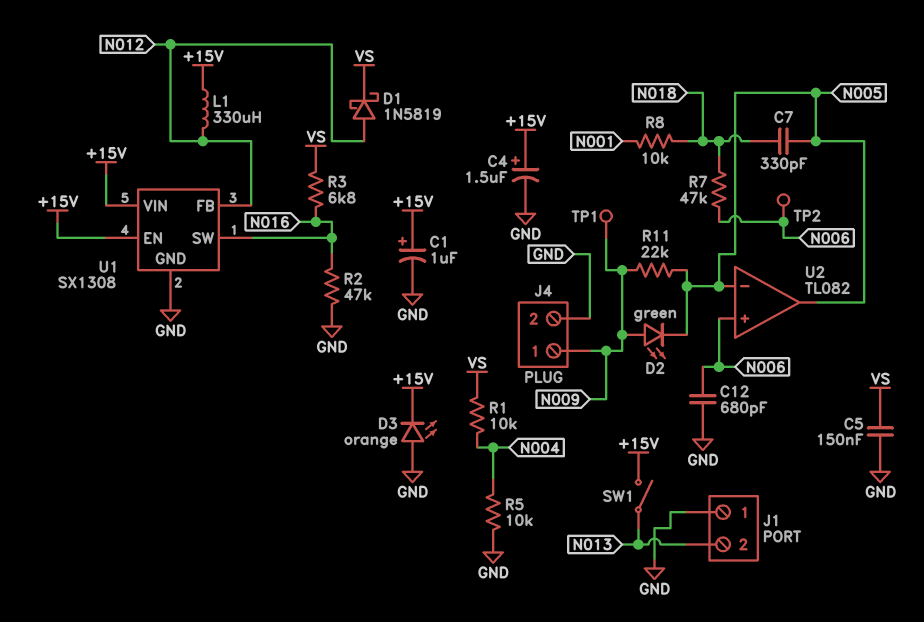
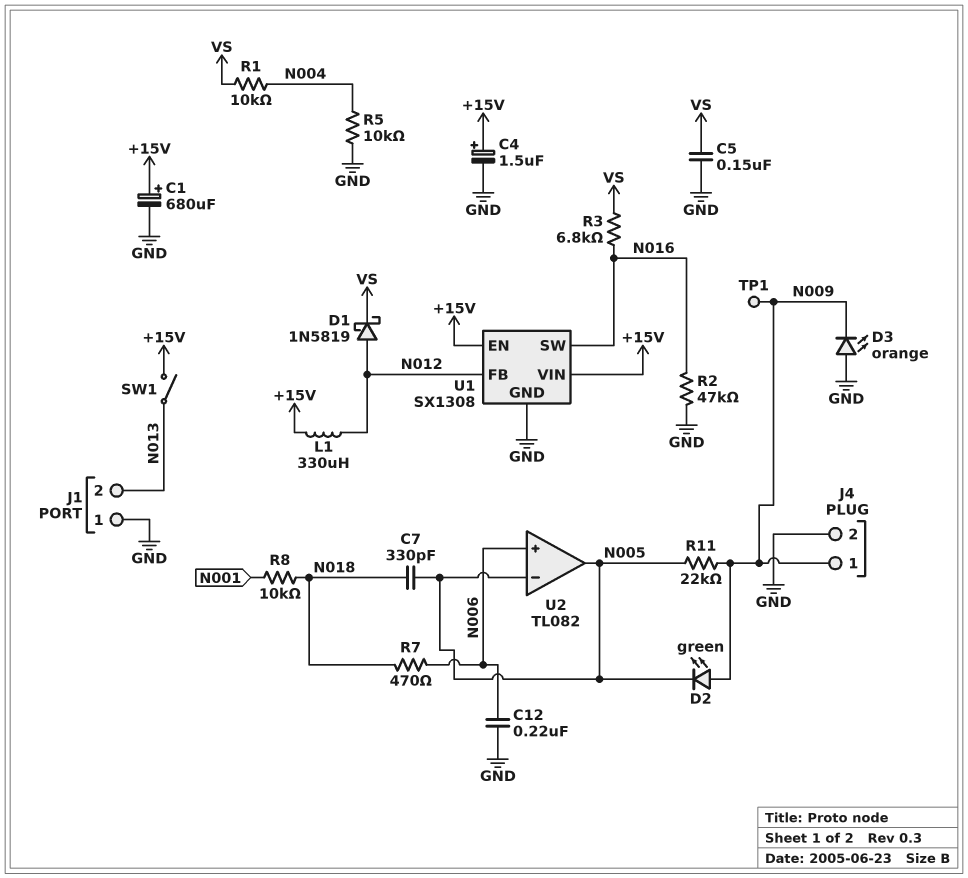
C1: 1uF (plus +15V, minus GND) -> 680uF (plus +15V, minus GND)
C12: 680pF (GND, N006) -> 220nF (GND, N006)
D3: LED orange (A GND, K +15V) -> LED orange (A GND, K N009)
R7: 47k (N006, N018) -> 470 (N006, N018)
TP2: test point (N006) -> none

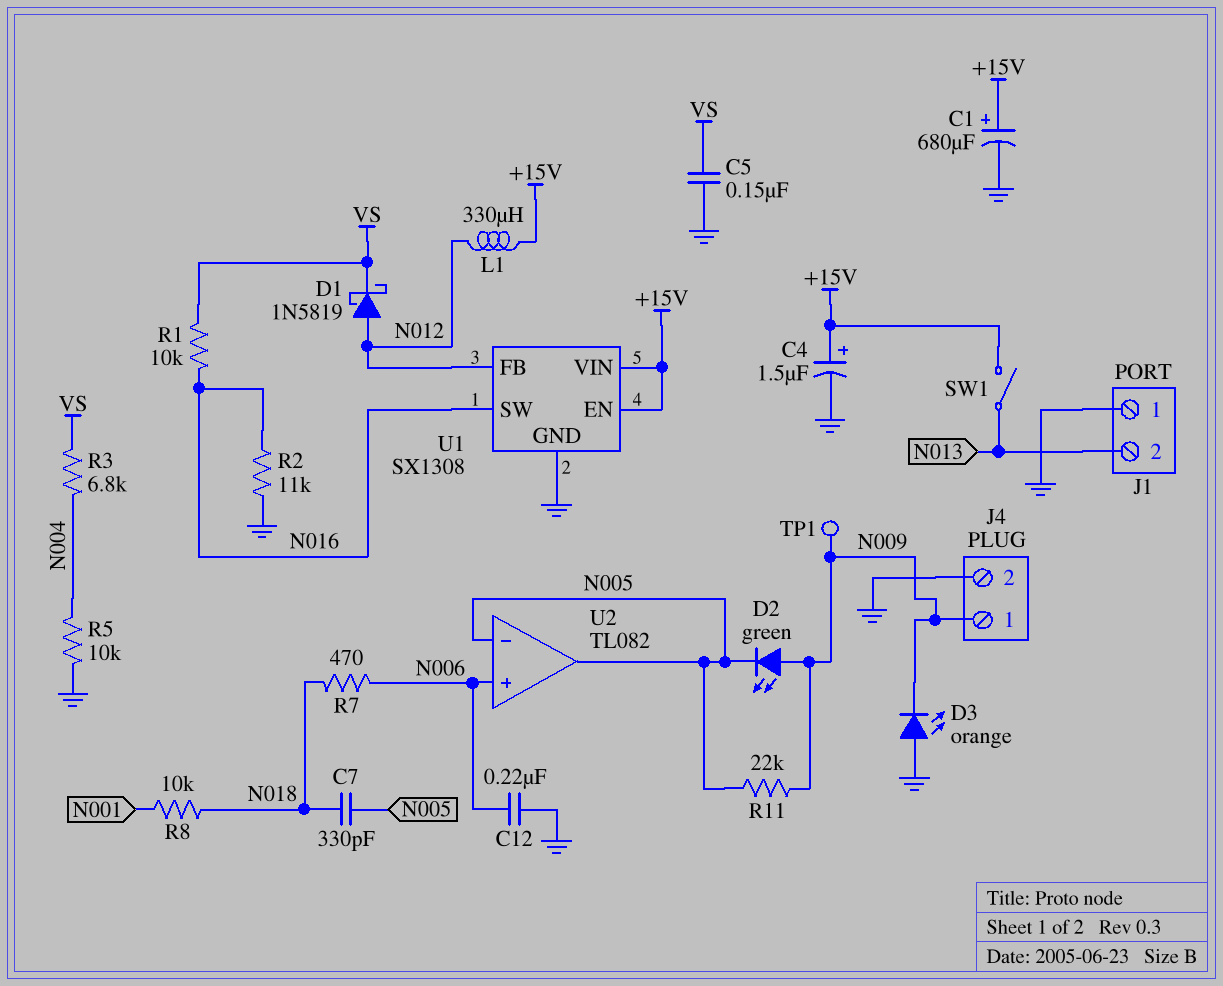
R1: 10k (N004, VS) -> 10k (N016, VS)
R2: 47k (GND, N016) -> 11k (GND, N016)
R3: 6.8k (N016, VS) -> 6.8k (N004, VS)

